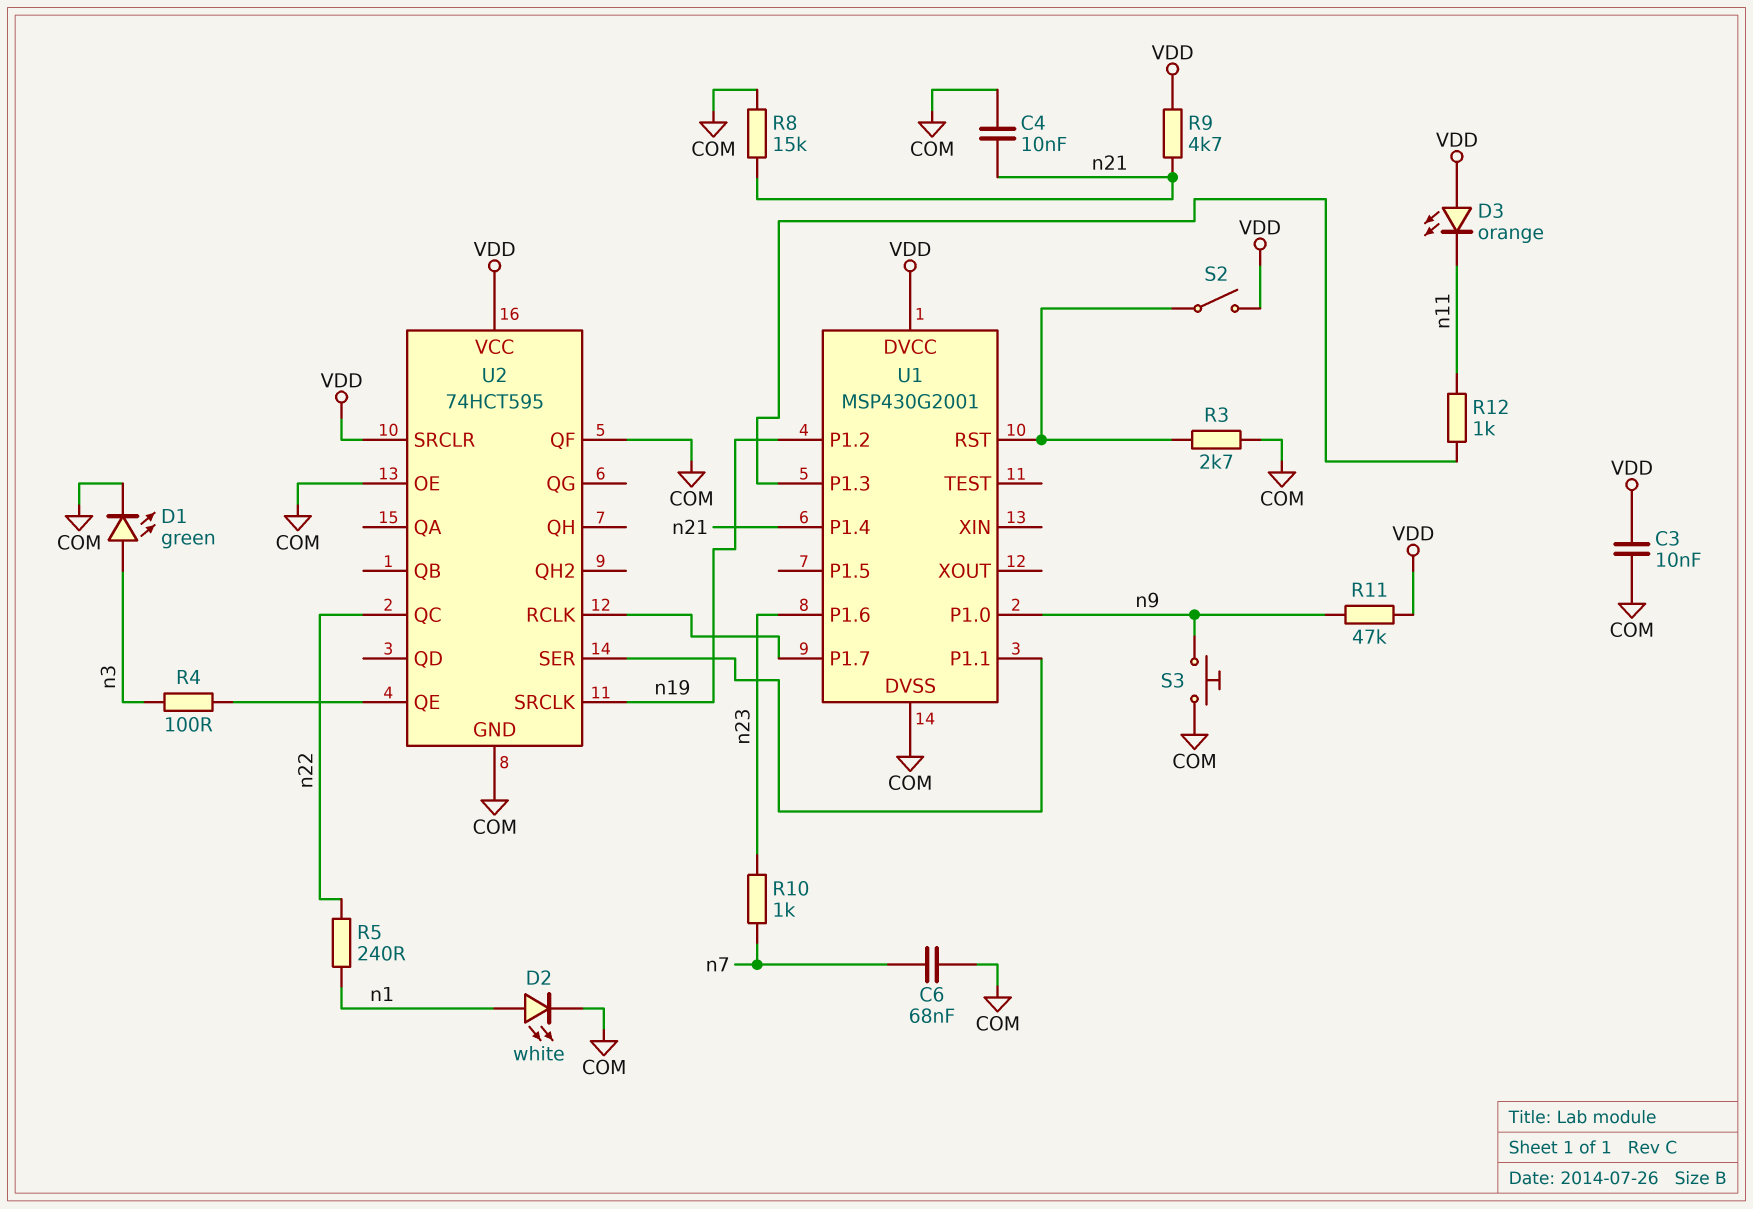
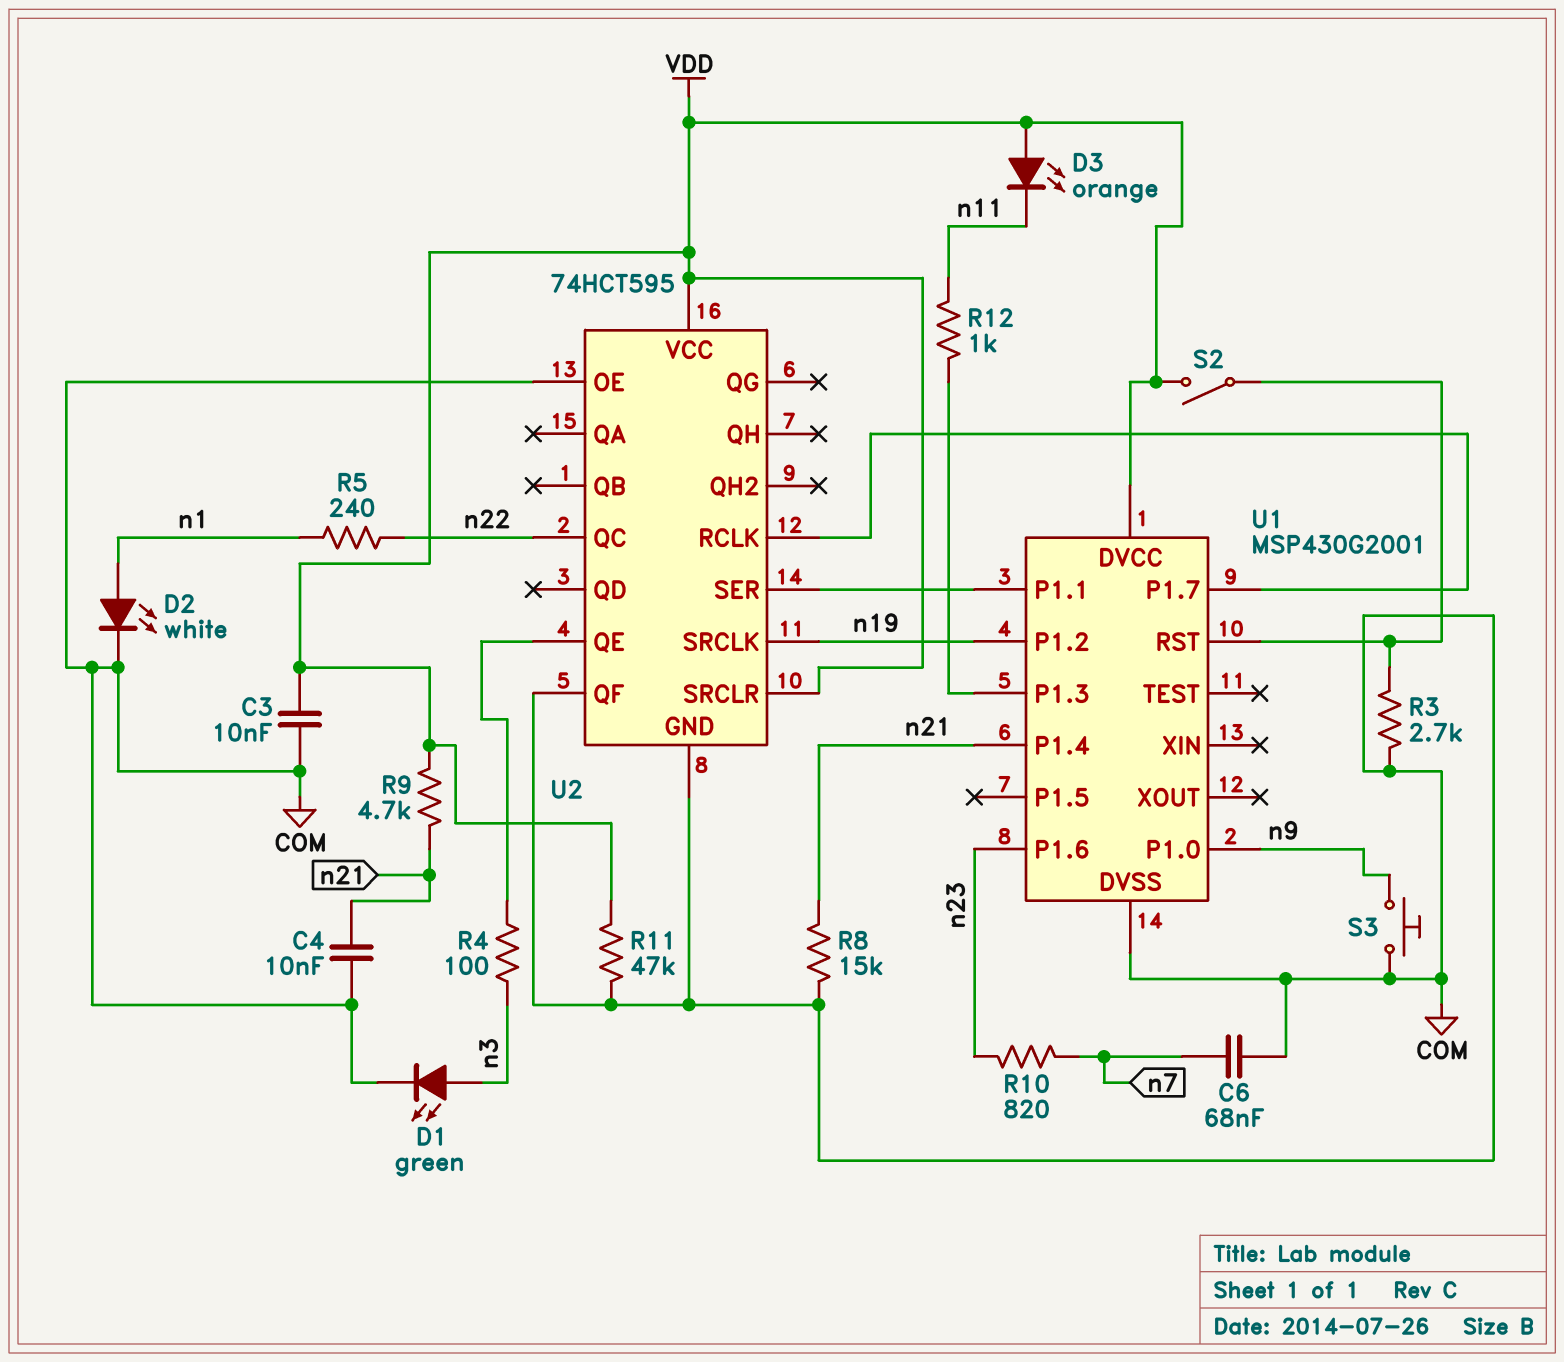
R10: 1k (n7, n23) -> 820 (n7, n23)
R11: 47k (VDD, n9) -> 47k (COM, VDD)

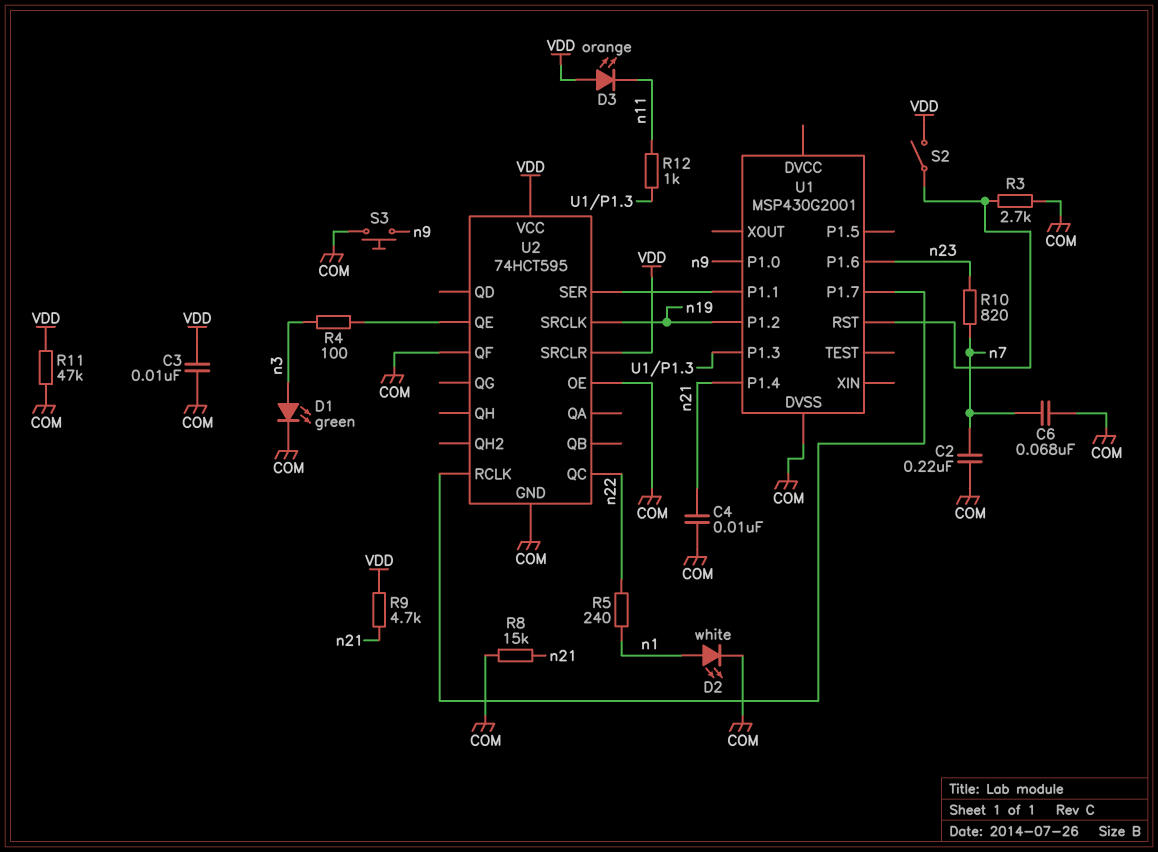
C2: none -> 220nF (COM, n7)
U1 pin DVCC: VDD -> none

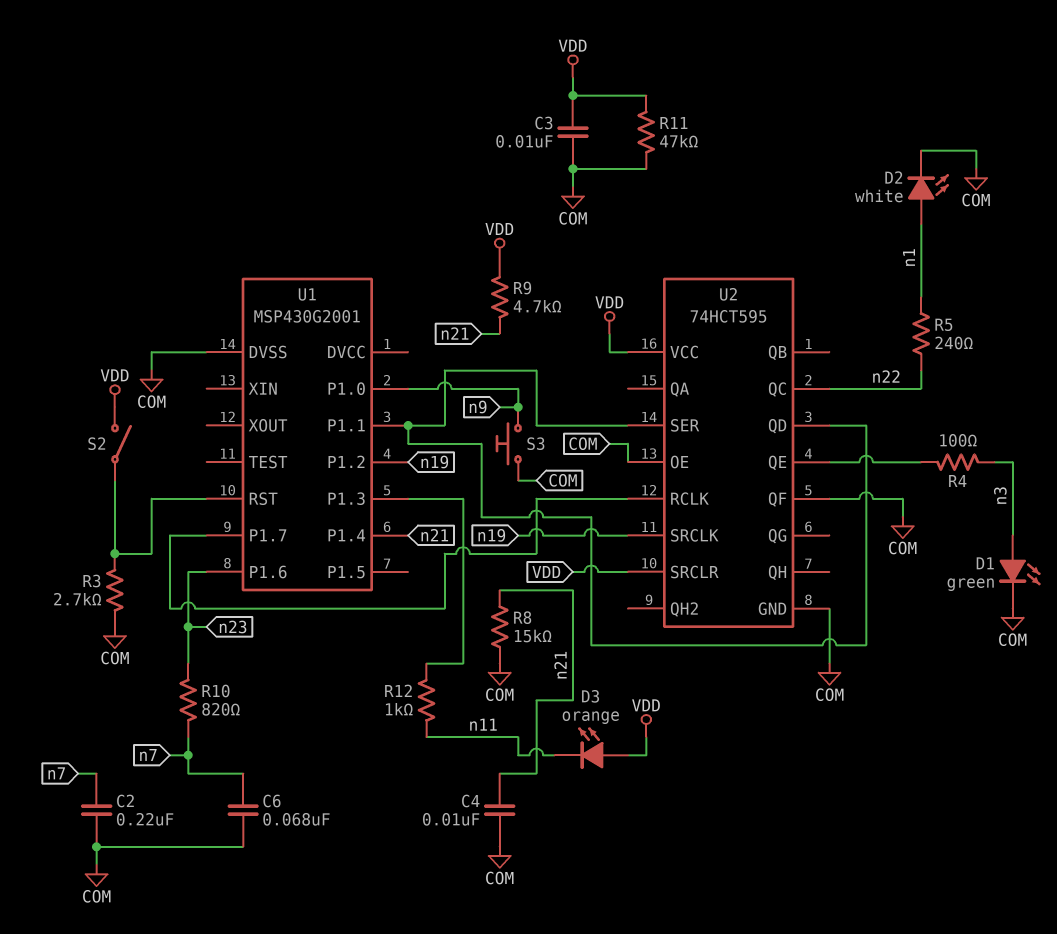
U2 pin QD: none -> U1/P1.1

